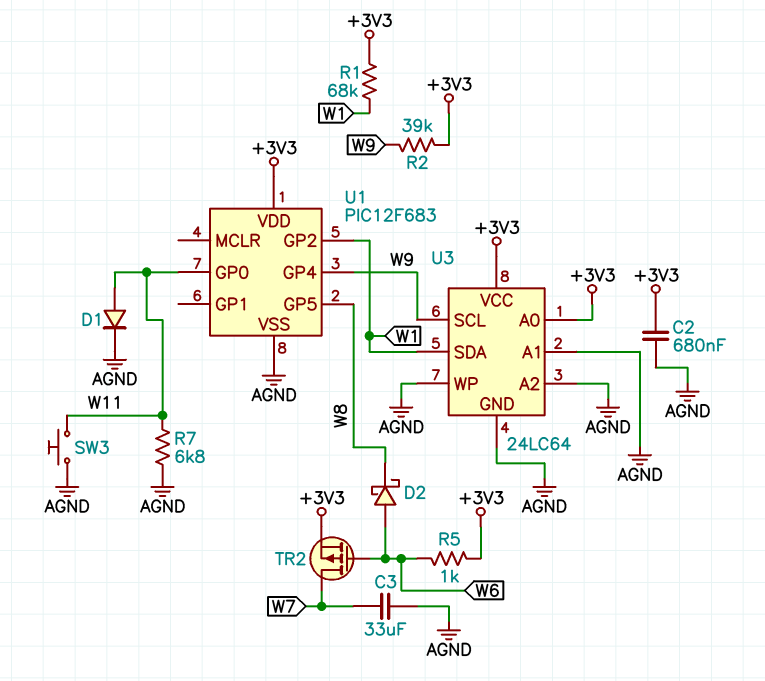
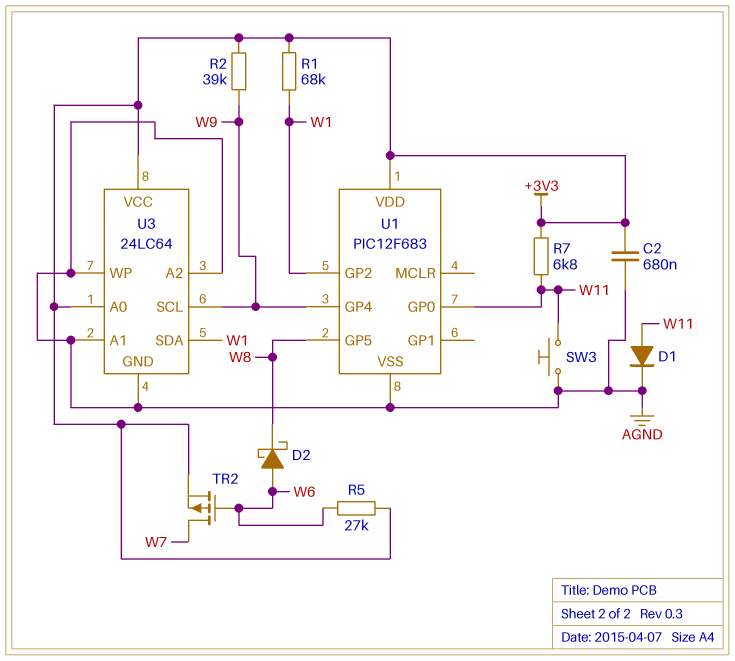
C3: 33uF (AGND, W7) -> none
R5: 1k (+3V3, W6) -> 27k (+3V3, W6)
R7: 6.8k (AGND, W11) -> 6.8k (+3V3, W11)

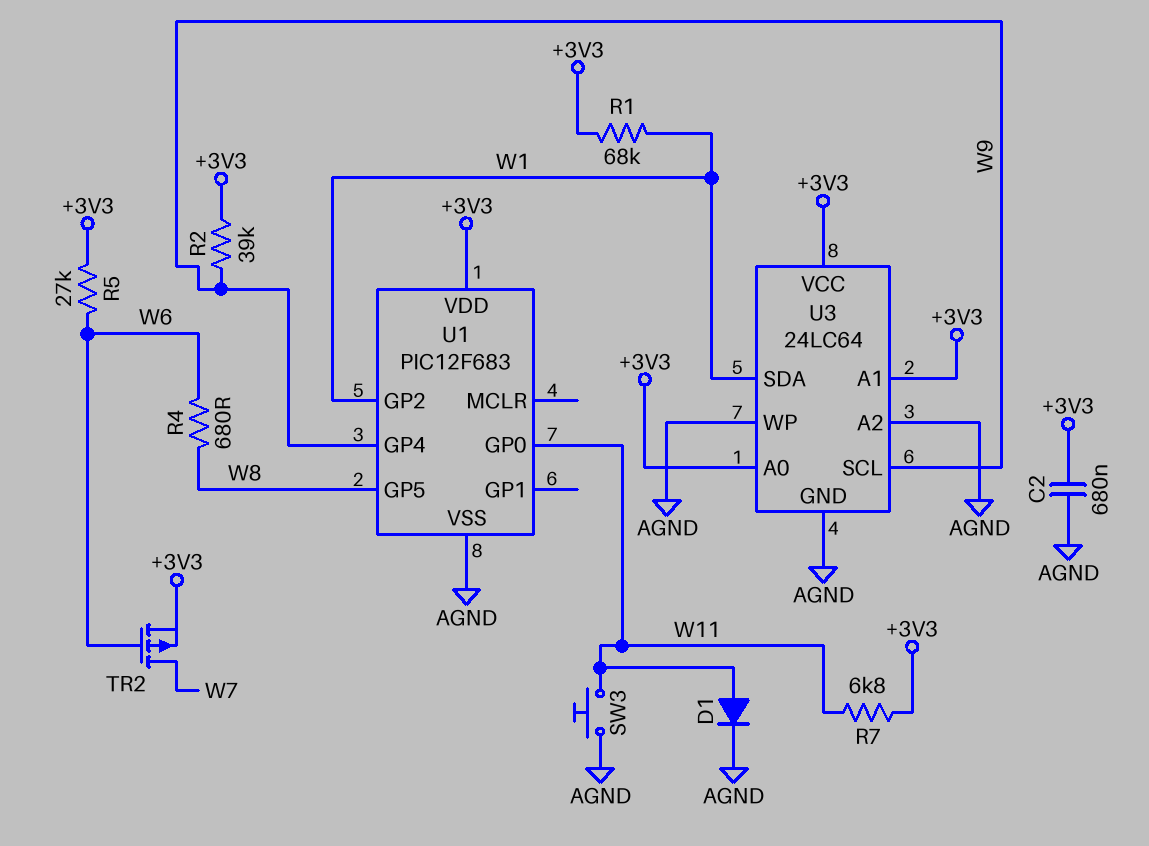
D2: schottky (A W6, K W8) -> none
R4: none -> 680 (W6, W8)
U3 pin A1: AGND -> +3V3

